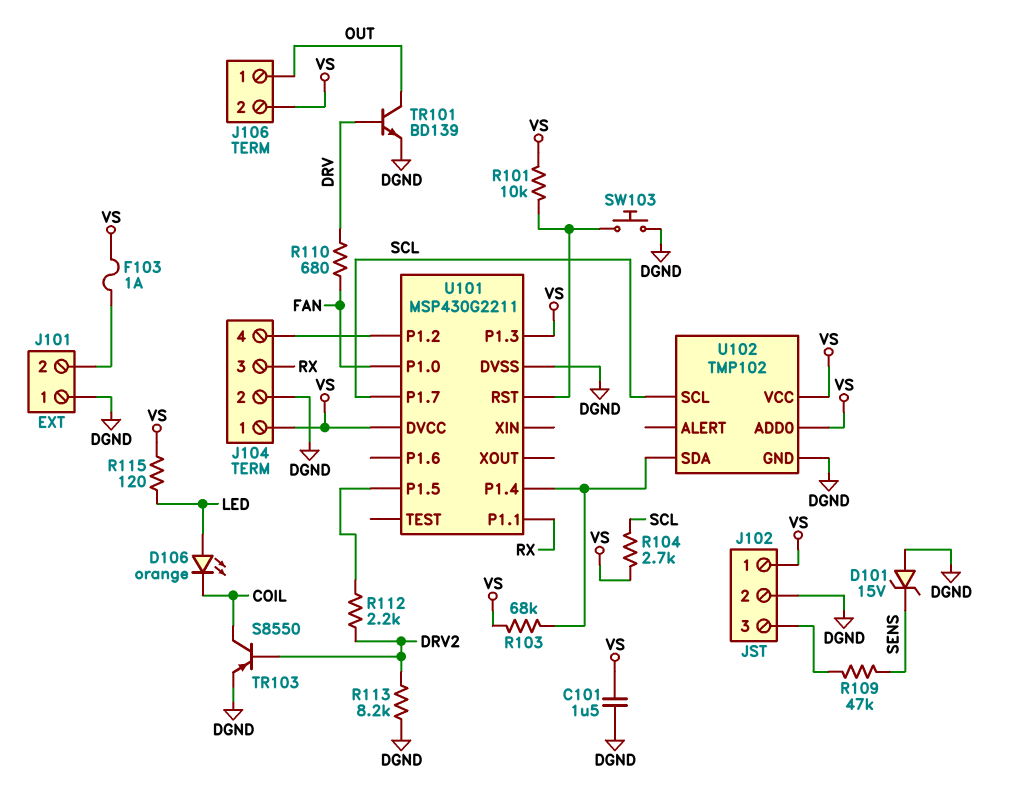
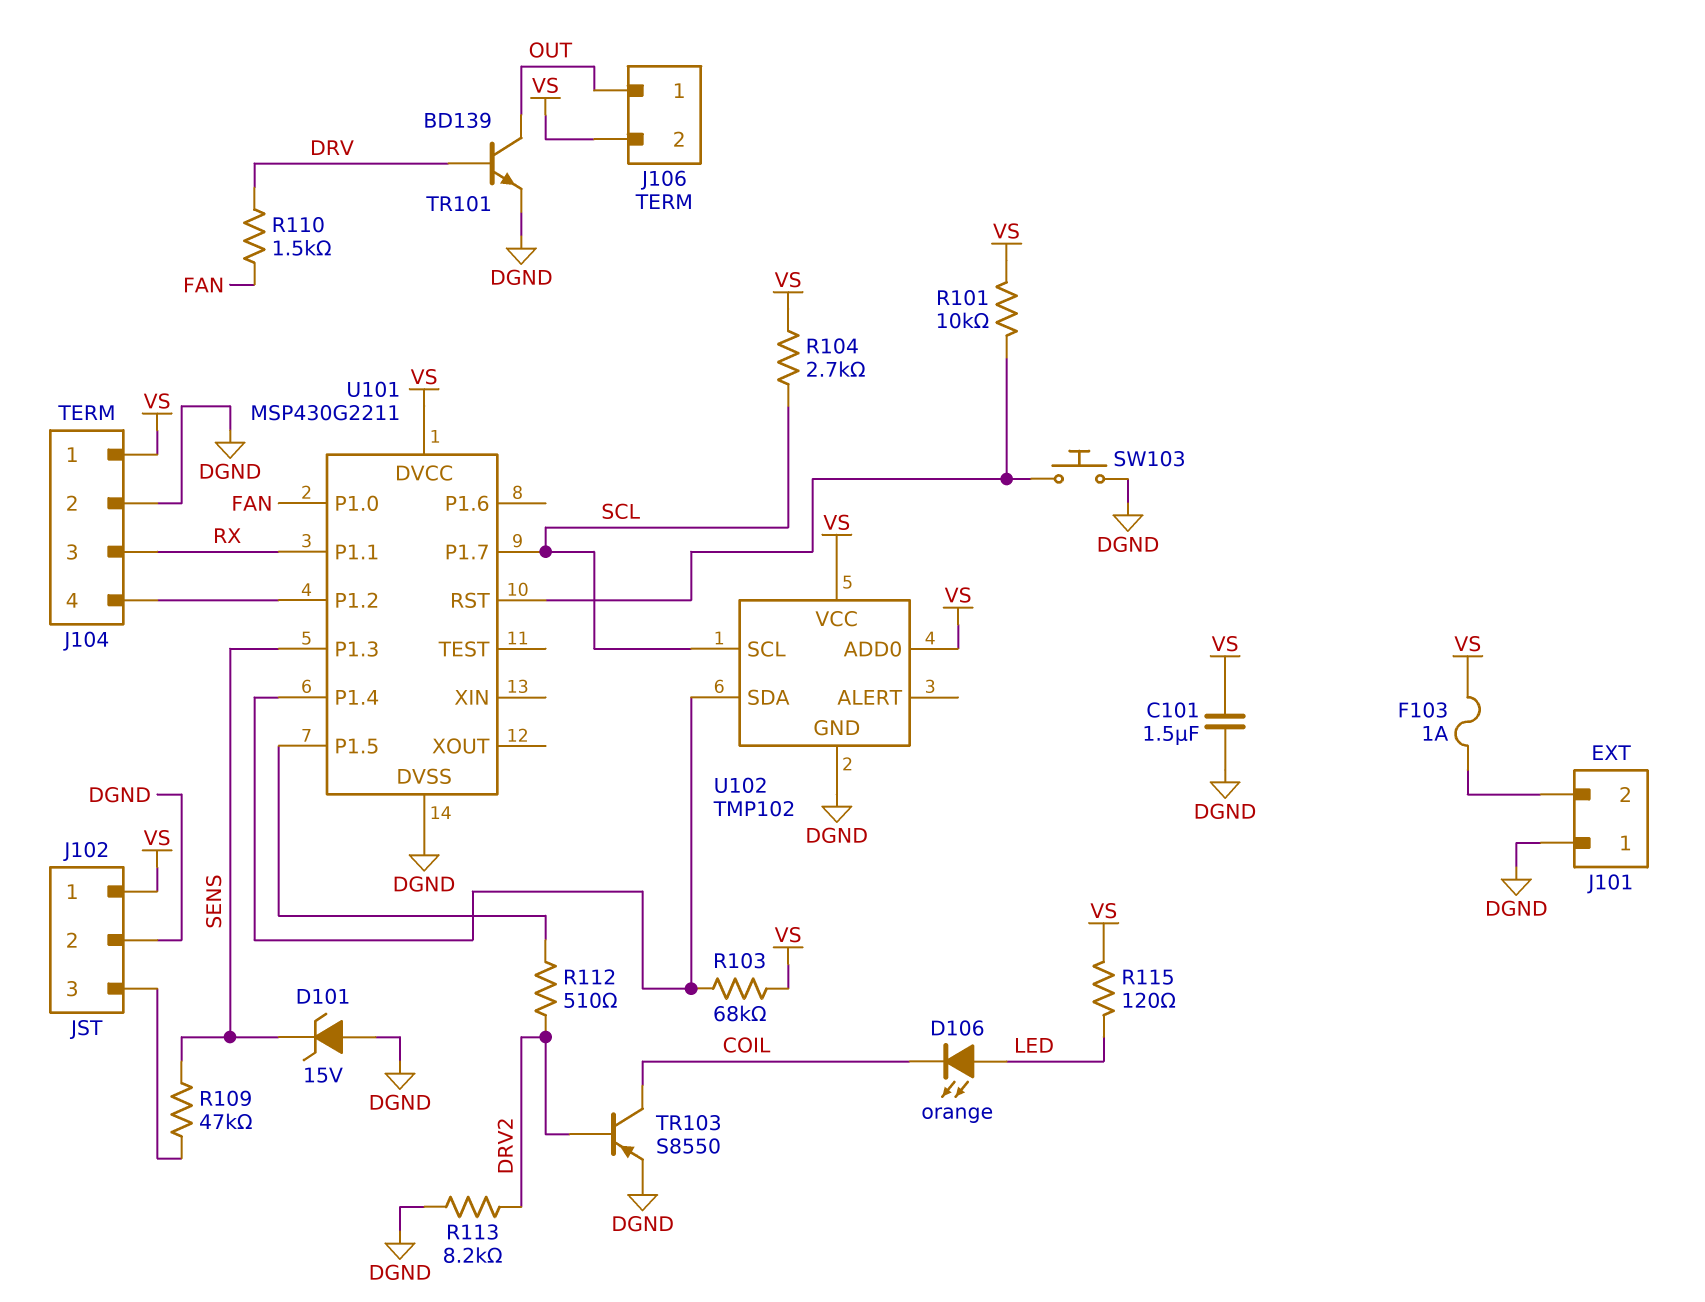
R110: 680 (DRV, FAN) -> 1.5k (DRV, FAN)
R112: 2.2k (DRV2, U101/P1.5) -> 510 (DRV2, U101/P1.5)
U101 pin P1.3: VS -> SENS

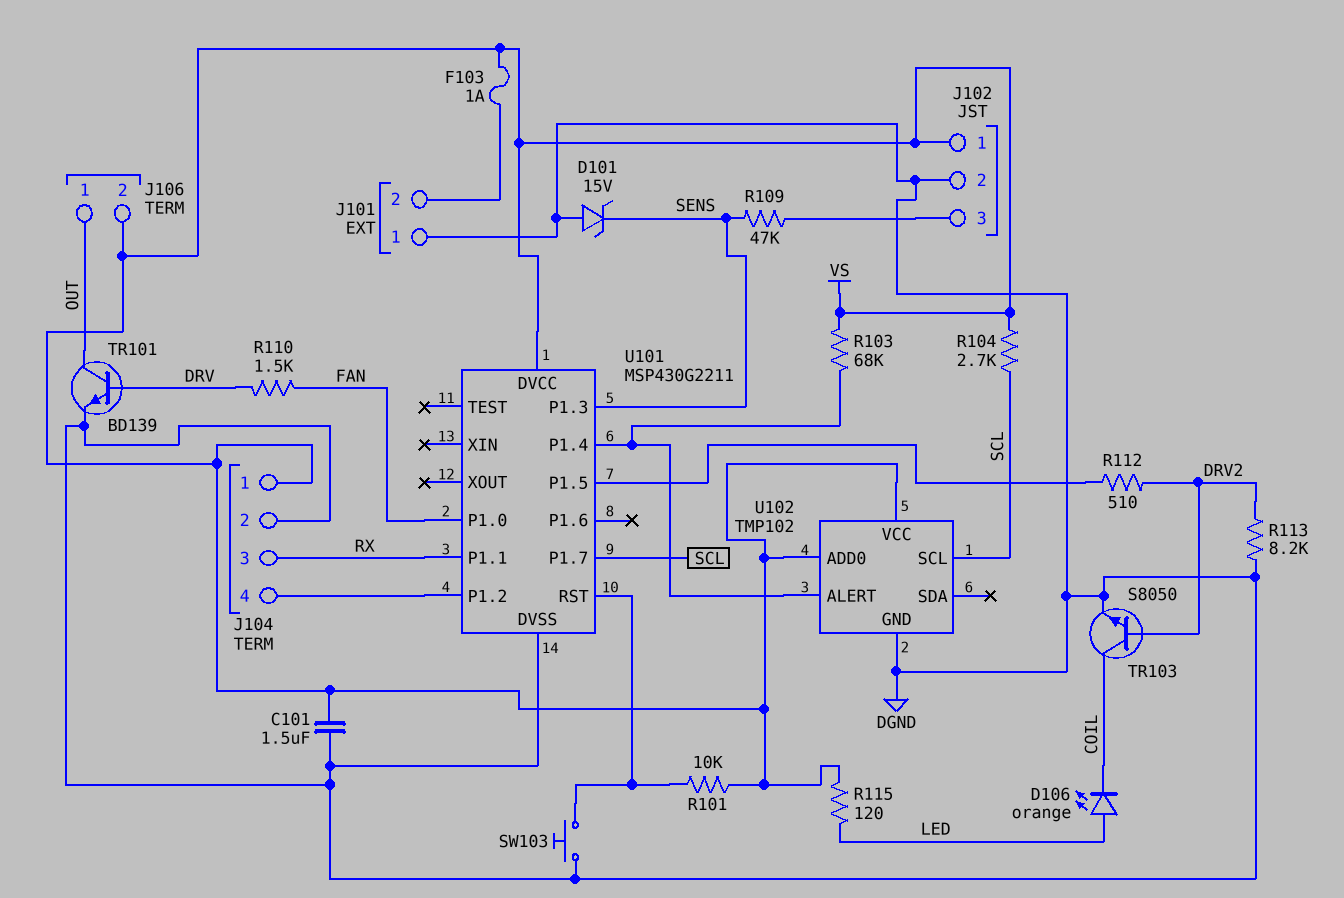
TR103: PNP S8550 (B DRV2, C COIL, E DGND) -> NPN S8050 (B DRV2, C COIL, E DGND)
U102 pin ALERT: none -> U101/P1.4
U102 pin SDA: U101/P1.4 -> none

